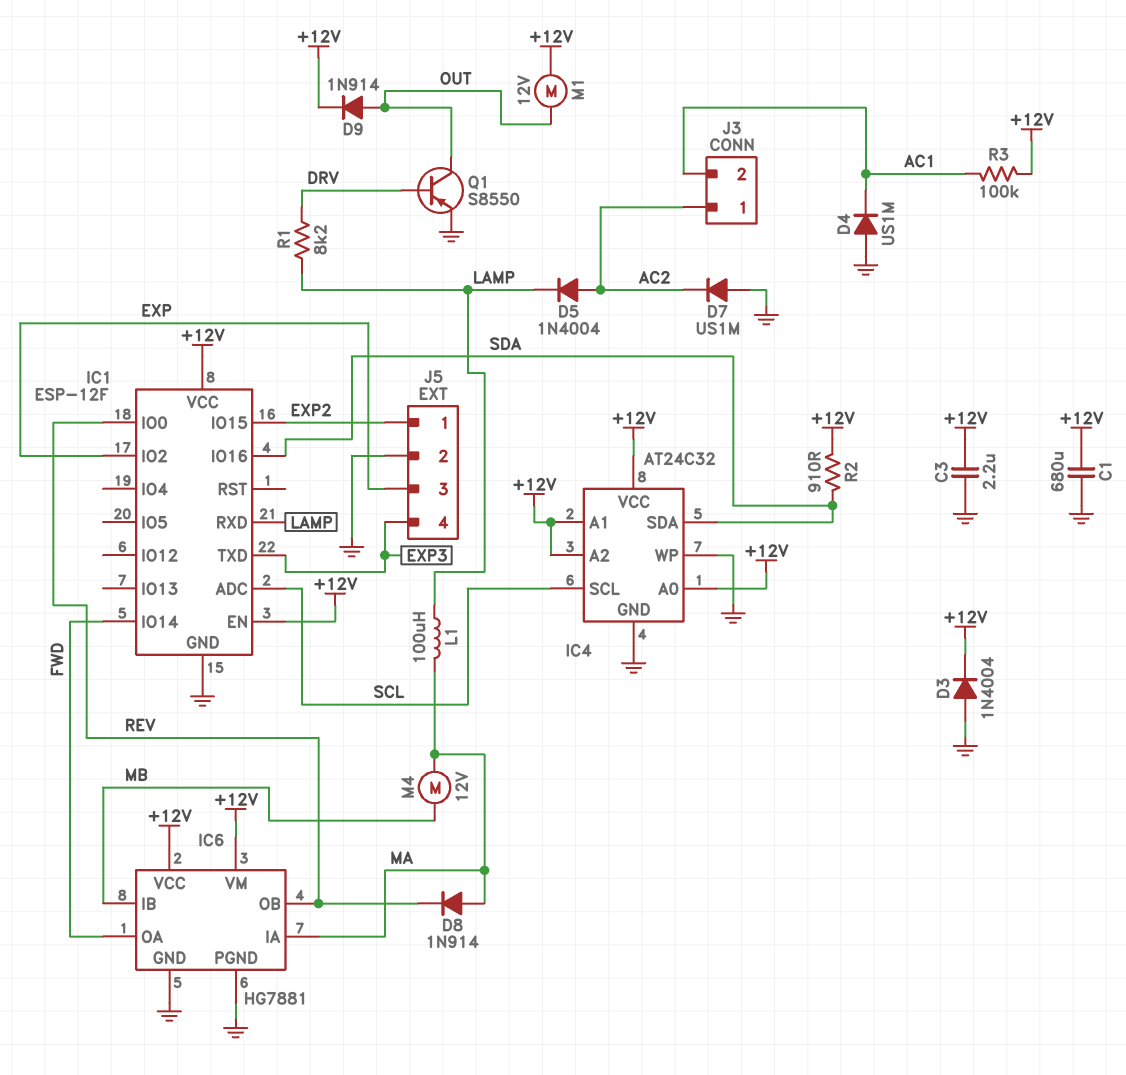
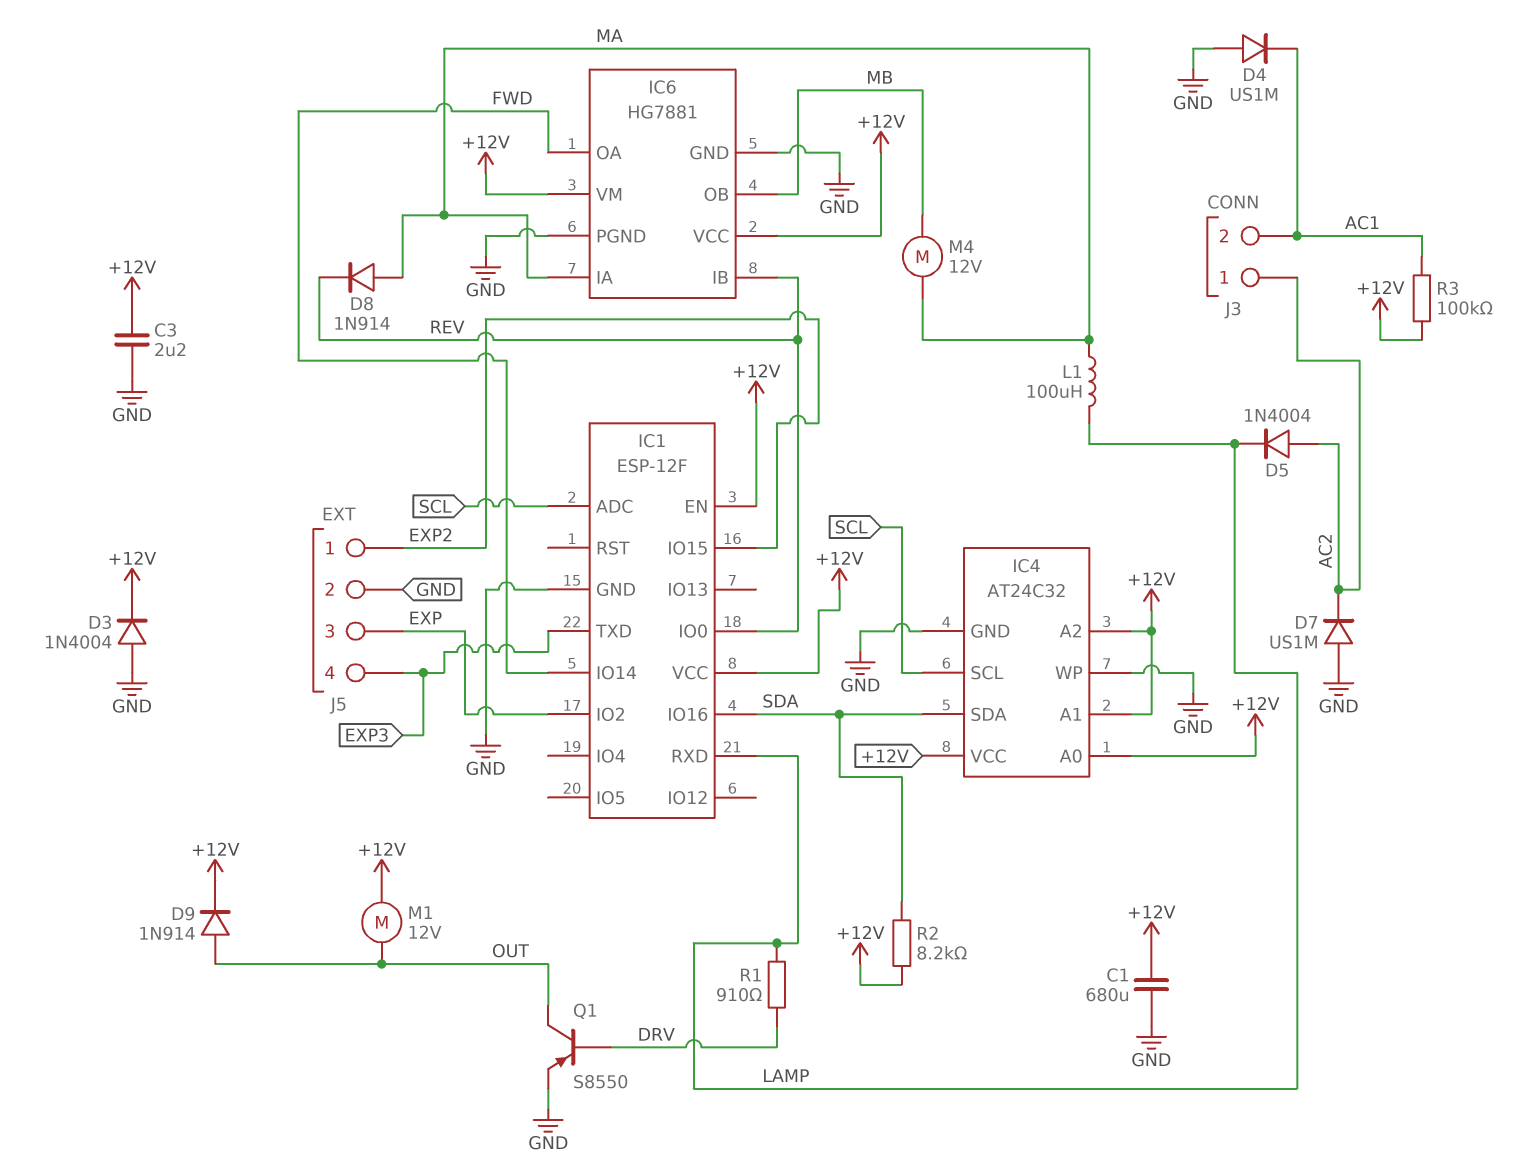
IC6 pin IB: MB -> REV
IC6 pin OB: REV -> MB
R1: 8.2k (DRV, LAMP) -> 910 (DRV, LAMP)
R2: 910 (+12V, SDA) -> 8.2k (+12V, SDA)

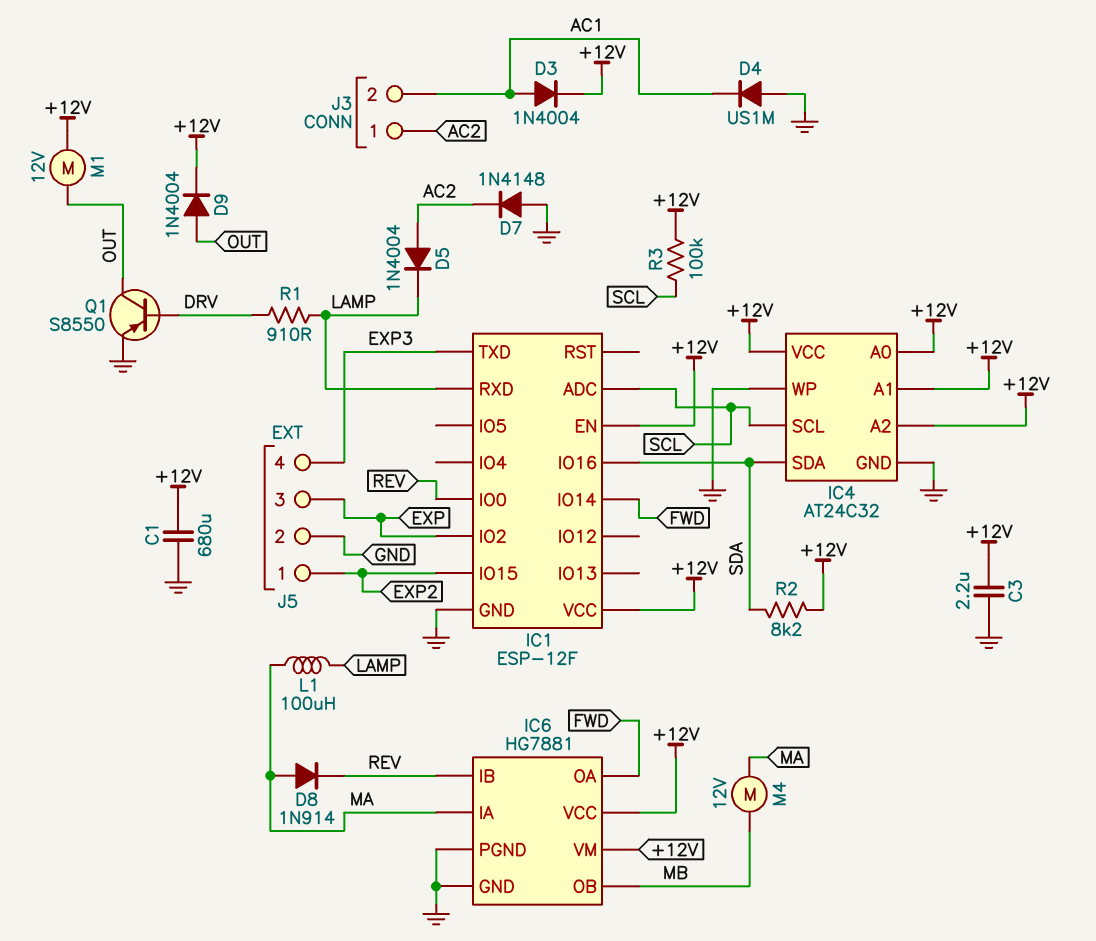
D3: diode 1N4004 (A GND, K +12V) -> diode 1N4004 (A AC1, K +12V)
D7: diode US1M (A GND, K AC2) -> diode 1N4148 (A GND, K AC2)
D9: diode 1N914 (A OUT, K +12V) -> diode 1N4004 (A OUT, K +12V)
R3: 100k (+12V, AC1) -> 100k (+12V, SCL)

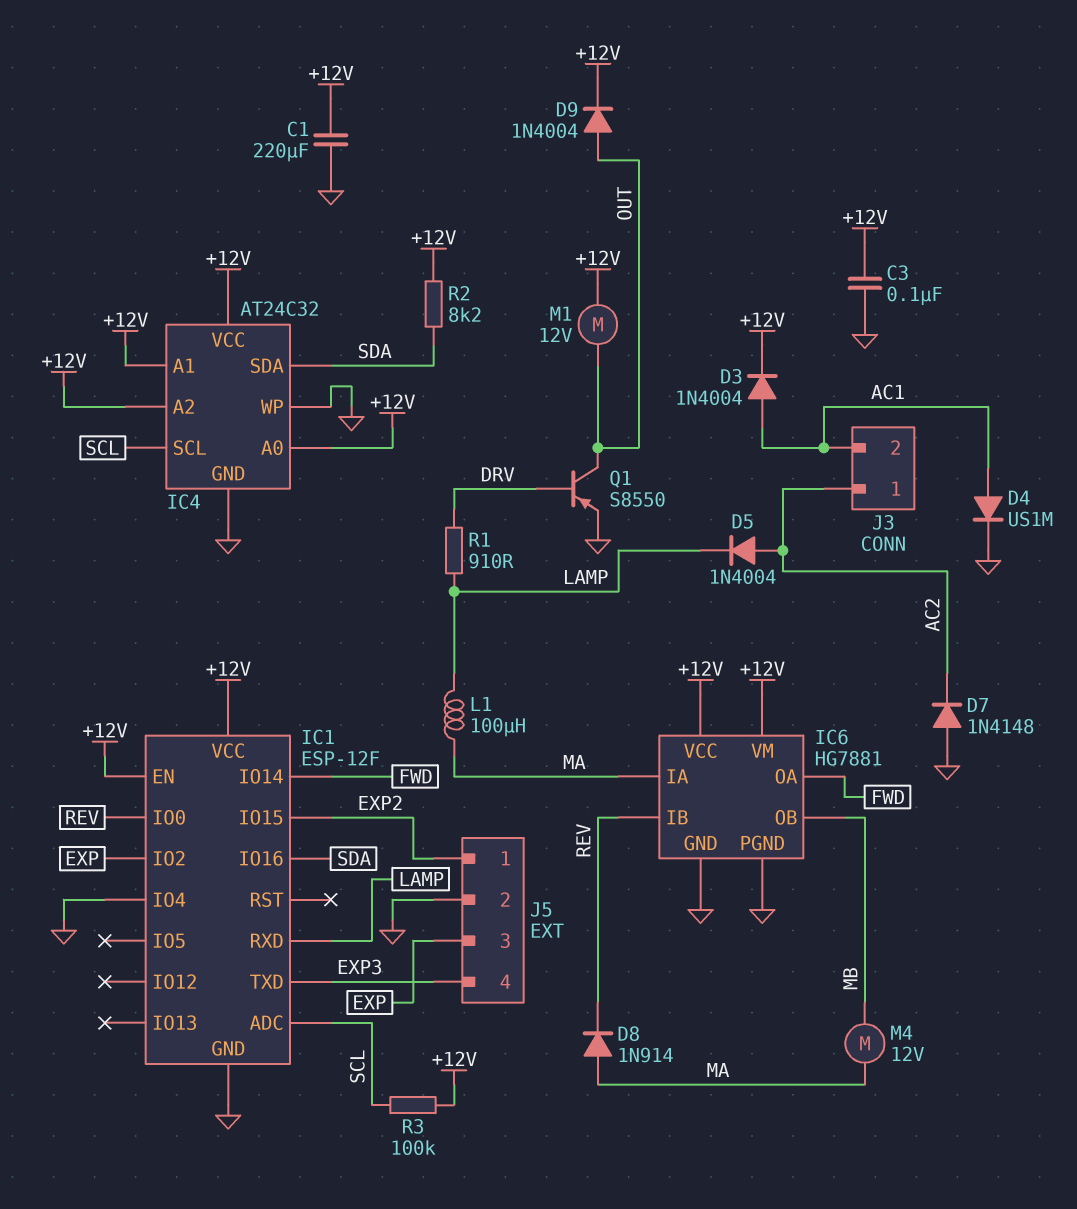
C1: 680uF (+12V, GND) -> 220uF (+12V, GND)
C3: 2.2uF (+12V, GND) -> 100nF (+12V, GND)
D4: diode US1M (A GND, K AC1) -> diode US1M (A AC1, K GND)
IC1 pin IO4: none -> GND

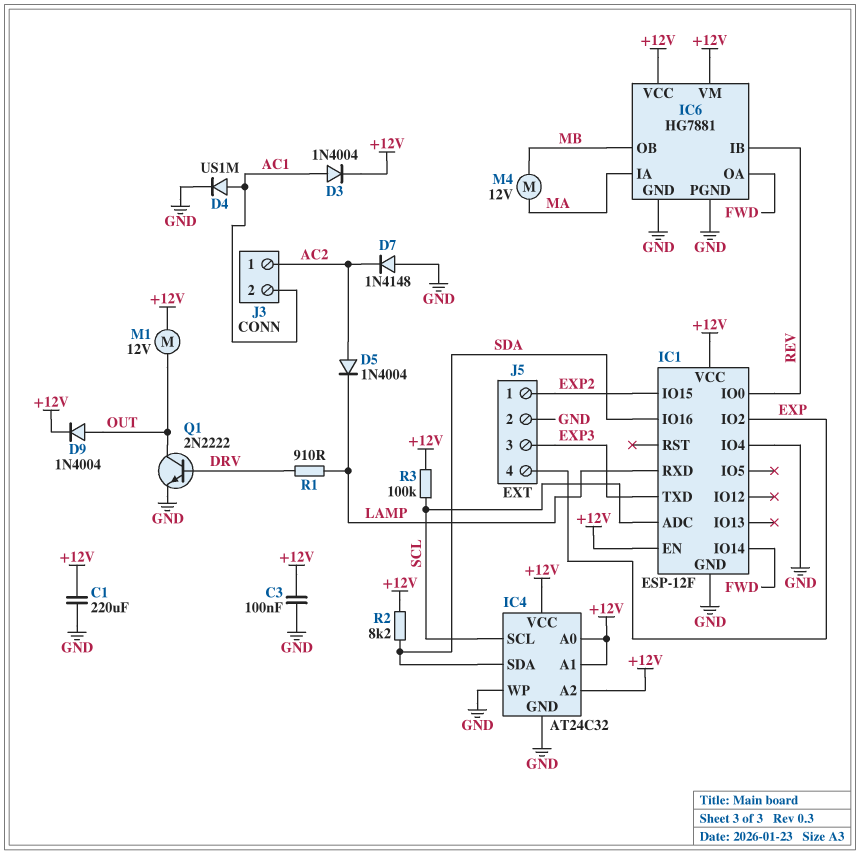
D8: diode 1N914 (A MA, K REV) -> none
J5 pin 3: EXP -> EXP3
J5 pin 4: EXP3 -> EXP
L1: 100uH (LAMP, MA) -> none
Q1: PNP S8550 (B DRV, C OUT, E GND) -> NPN 2N2222 (B DRV, C OUT, E GND)

